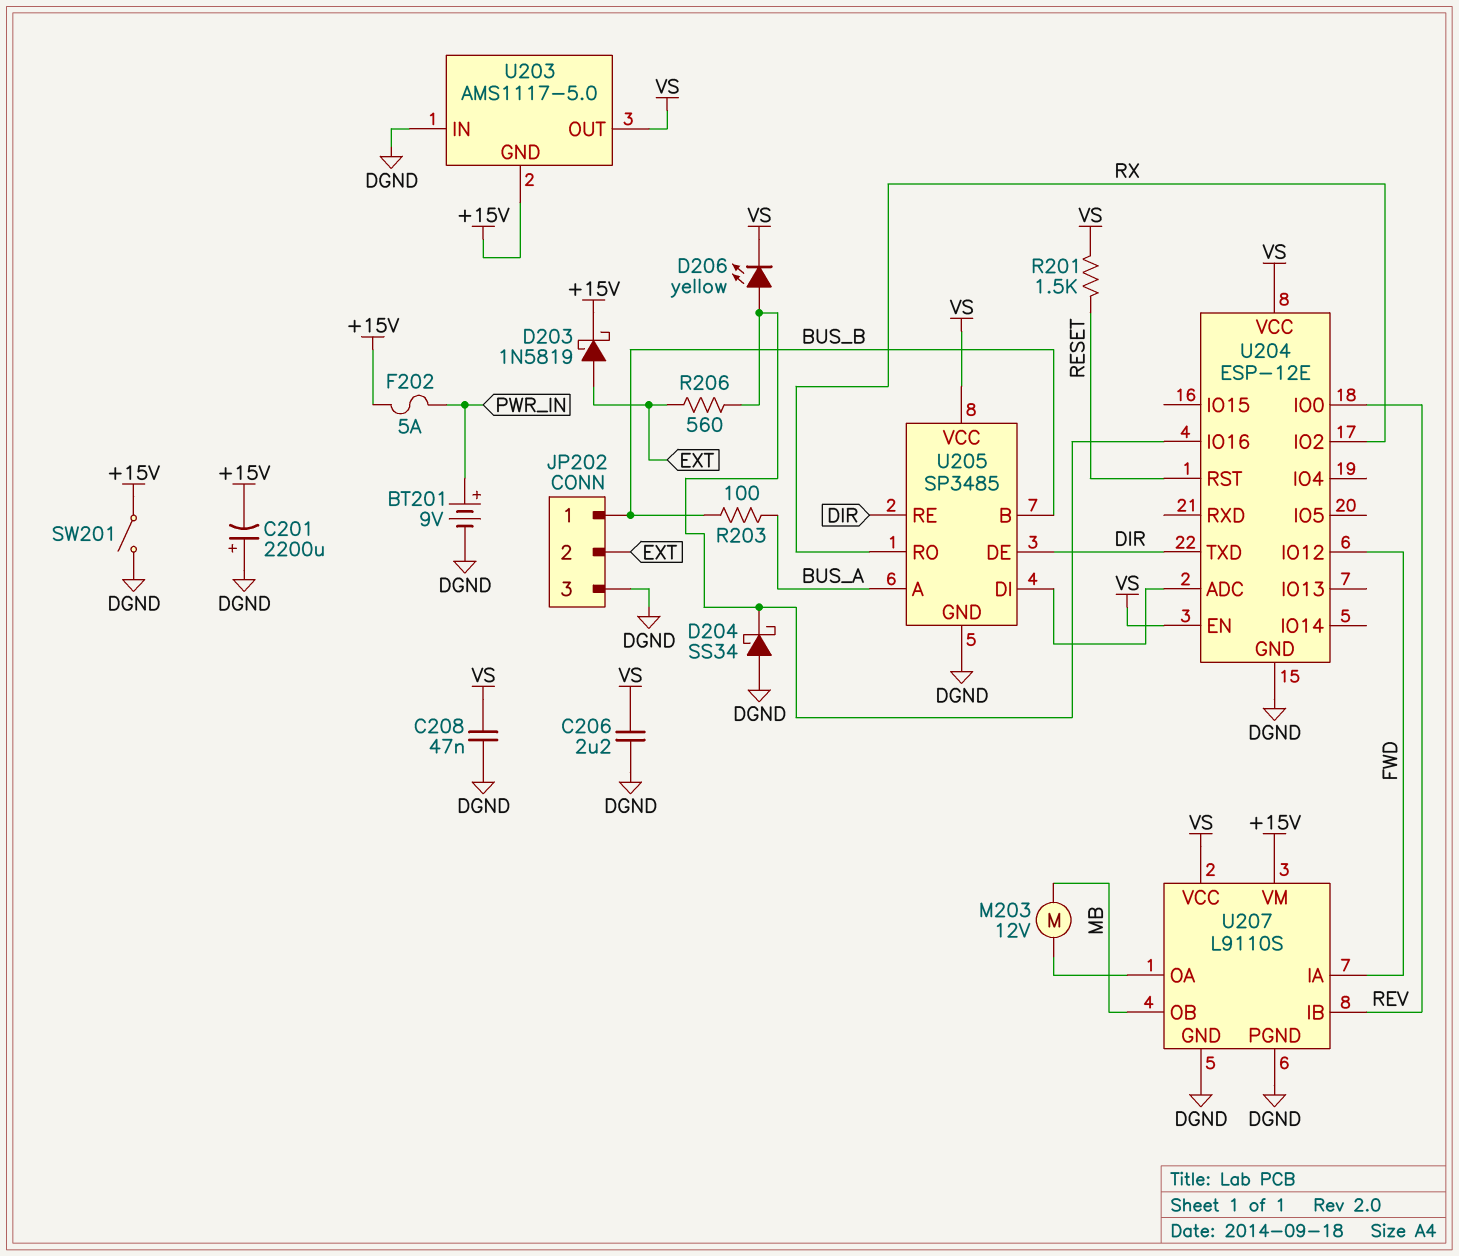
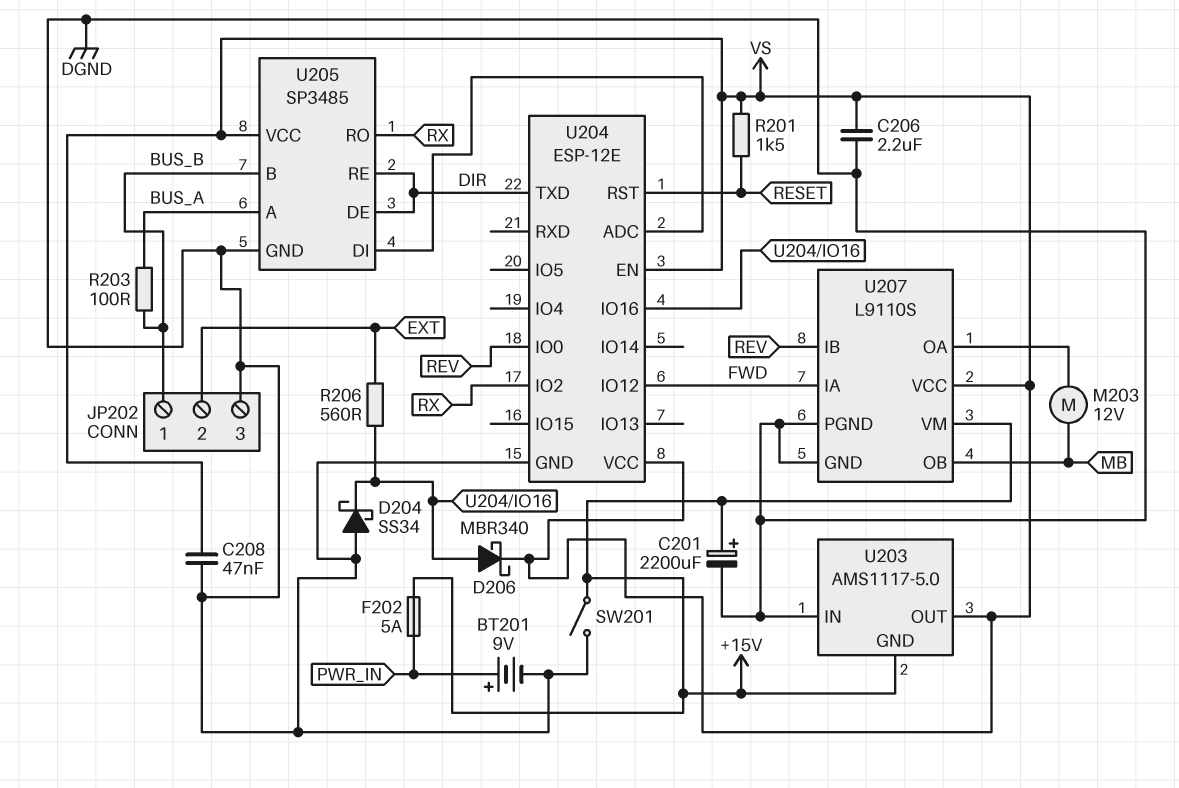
C201: 2200uF (plus DGND, minus +15V) -> 2200uF (plus +15V, minus DGND)
D203: schottky 1N5819 (A EXT, K +15V) -> none
D206: LED yellow (A U204/IO16, K VS) -> schottky MBR340 (A U204/IO16, K VS)

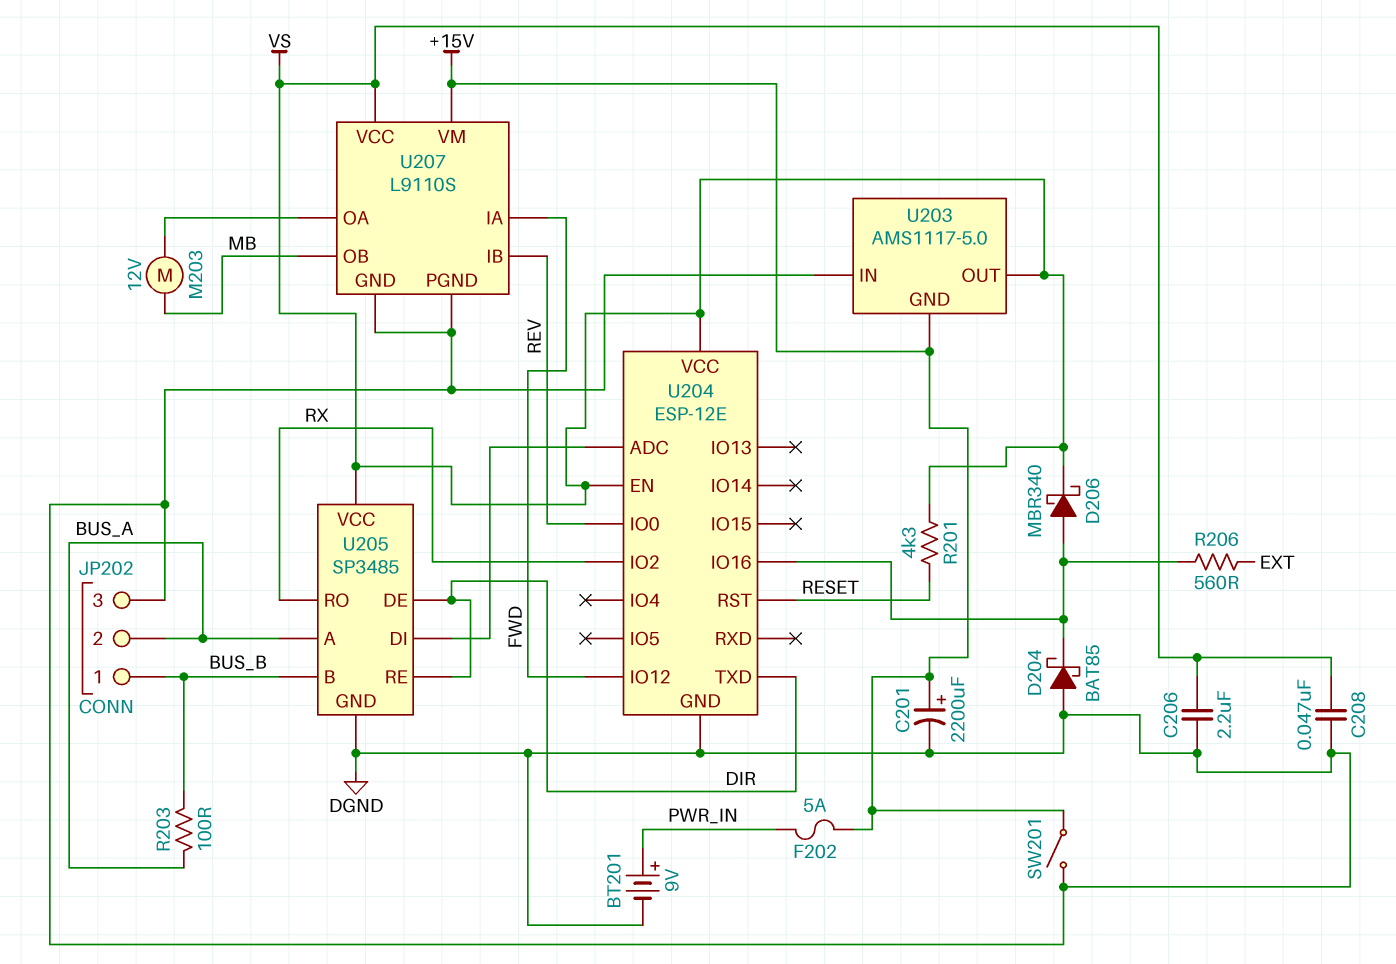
D204: schottky SS34 (A DGND, K U204/IO16) -> schottky BAT85 (A DGND, K U204/IO16)
JP202 pin 2: EXT -> BUS_A
R201: 1.5k (RESET, VS) -> 4.3k (RESET, VS)

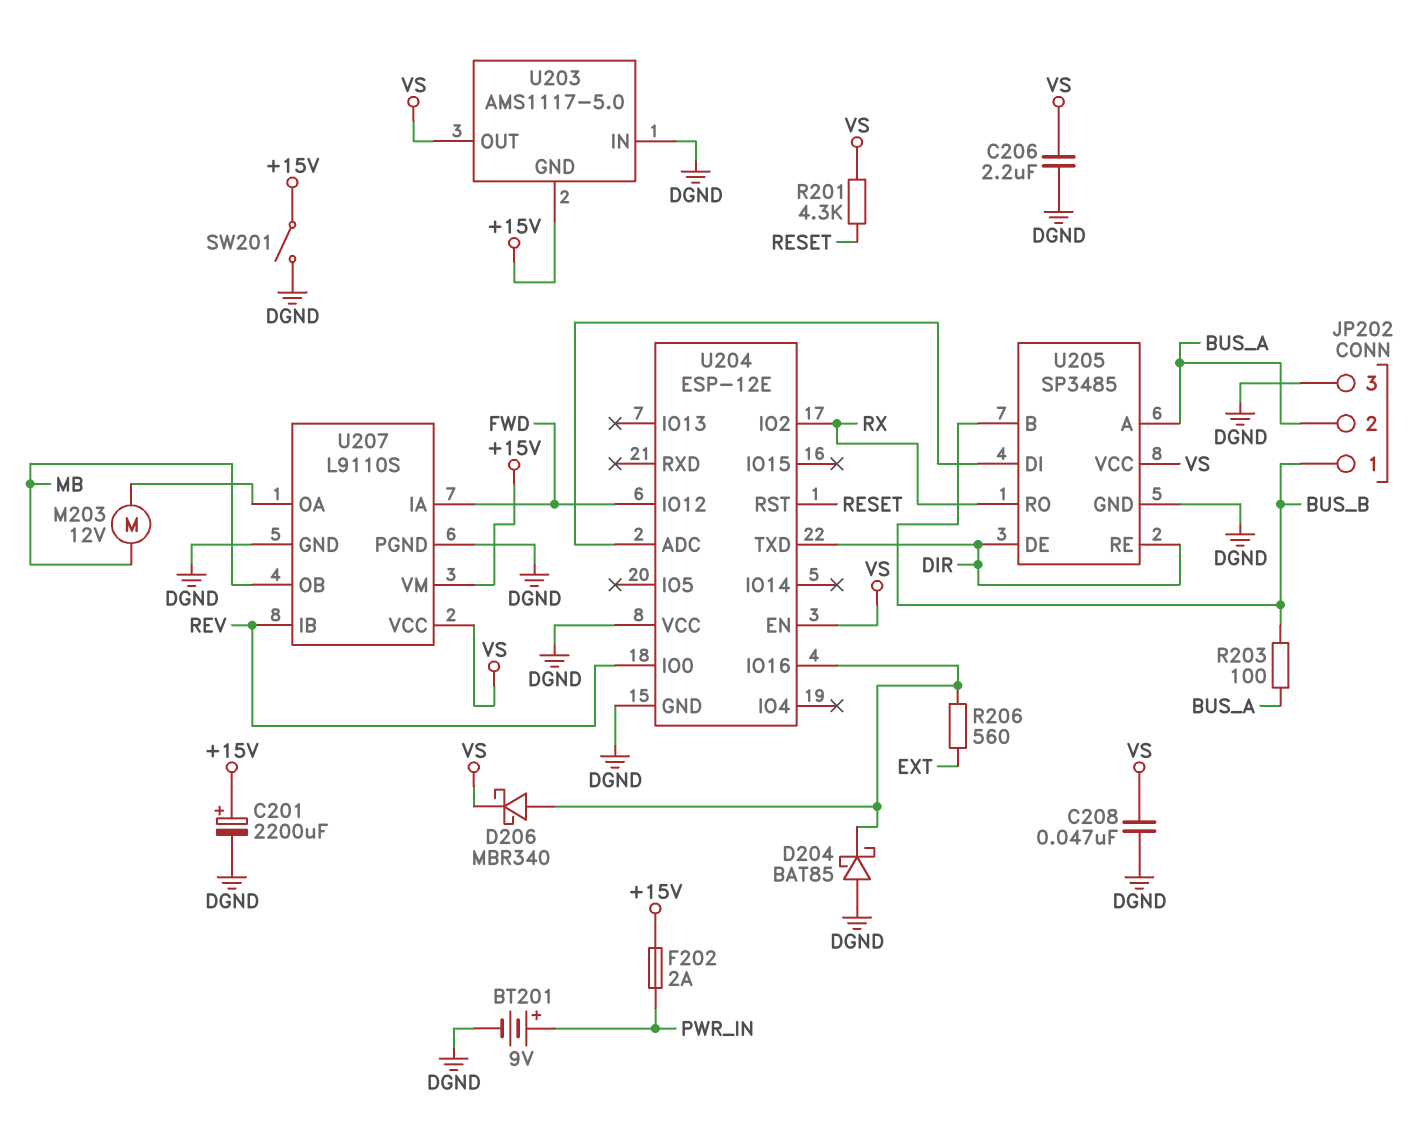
F202: 5A (+15V, PWR_IN) -> 2A (+15V, PWR_IN)
U204 pin VCC: VS -> DGND

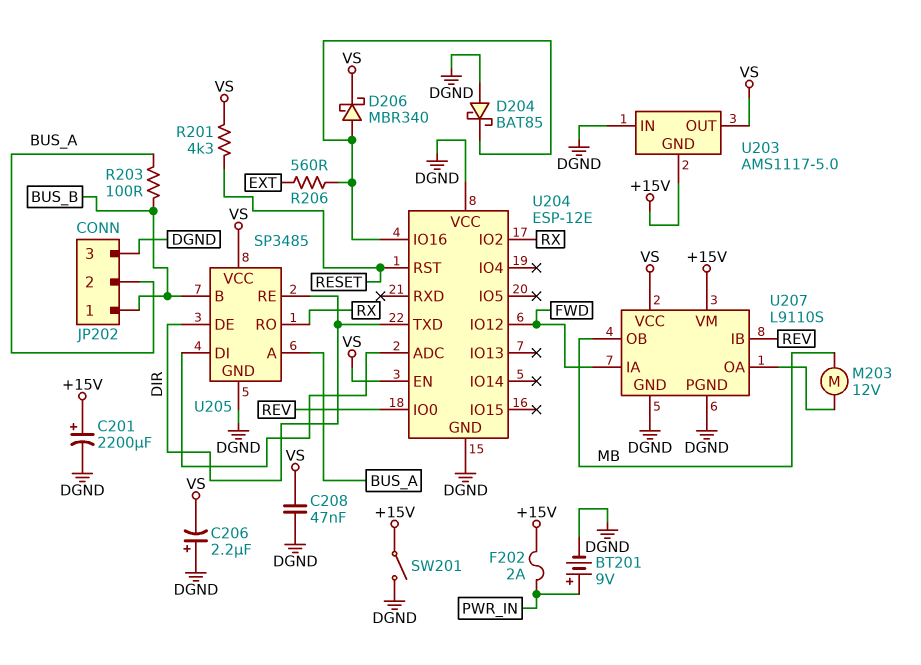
C206: 2.2uF (DGND, VS) -> 2.2uF (plus DGND, minus VS)

